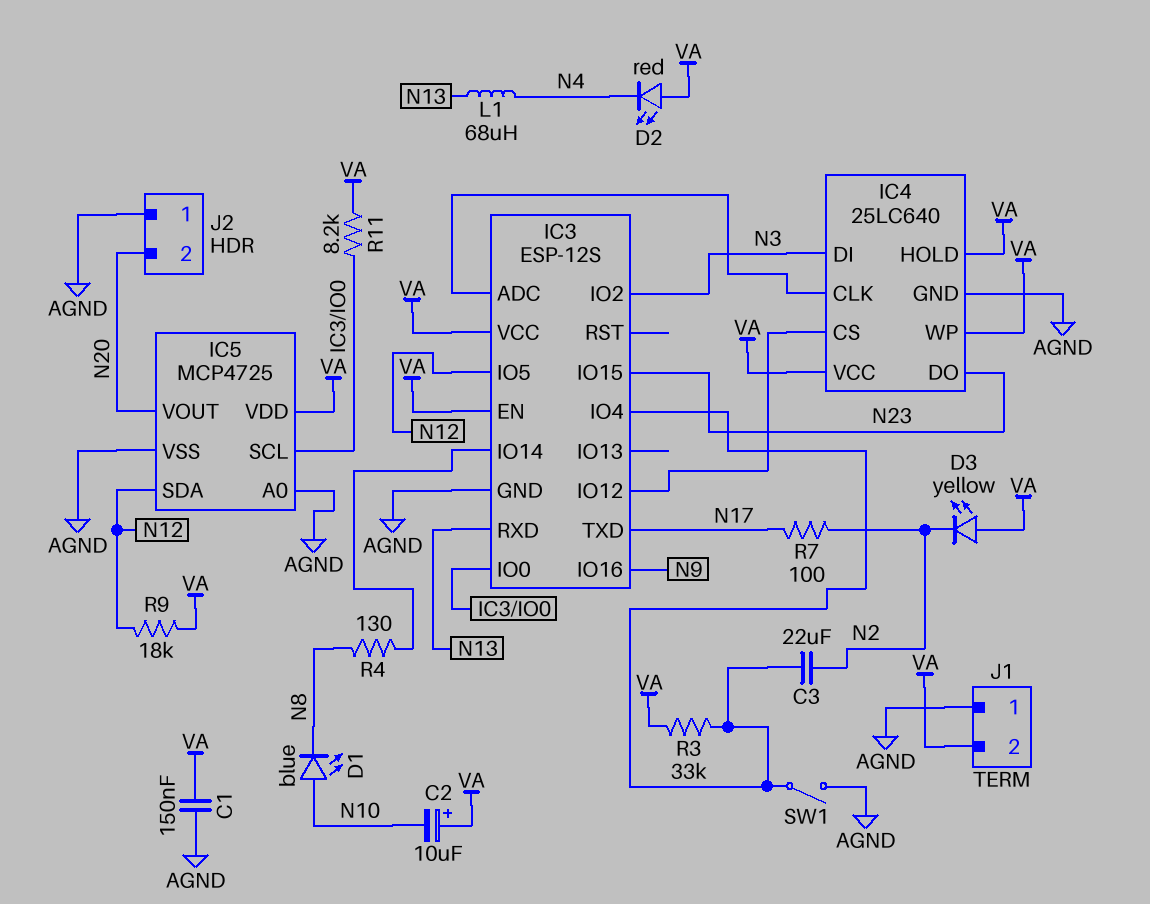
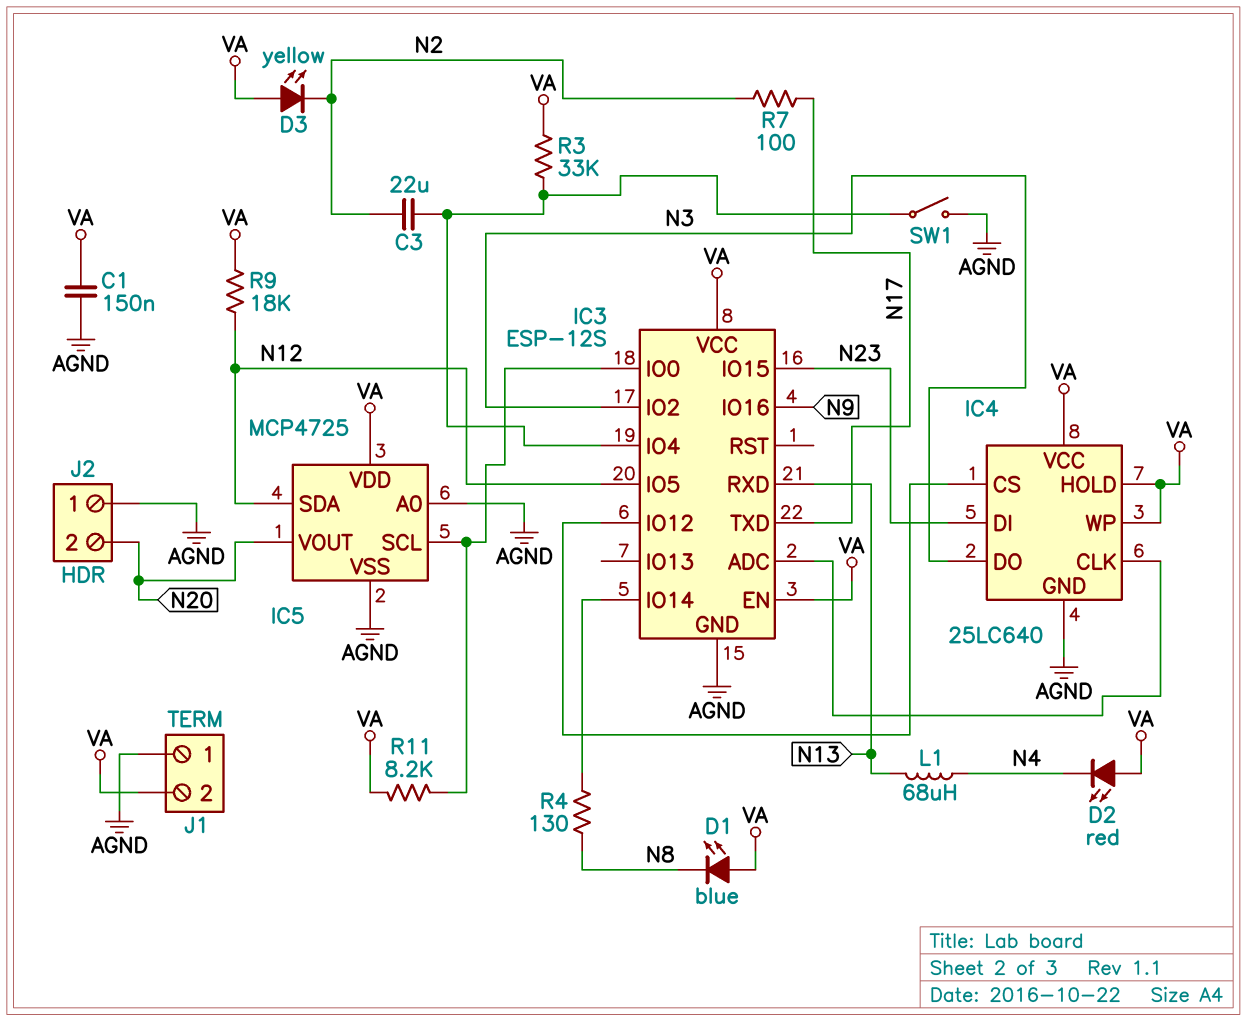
C2: 10uF (plus VA, minus N10) -> none
D1: LED blue (A N10, K N8) -> LED blue (A VA, K N8)
IC4 pin DI: N3 -> N23
IC4 pin DO: N23 -> N3

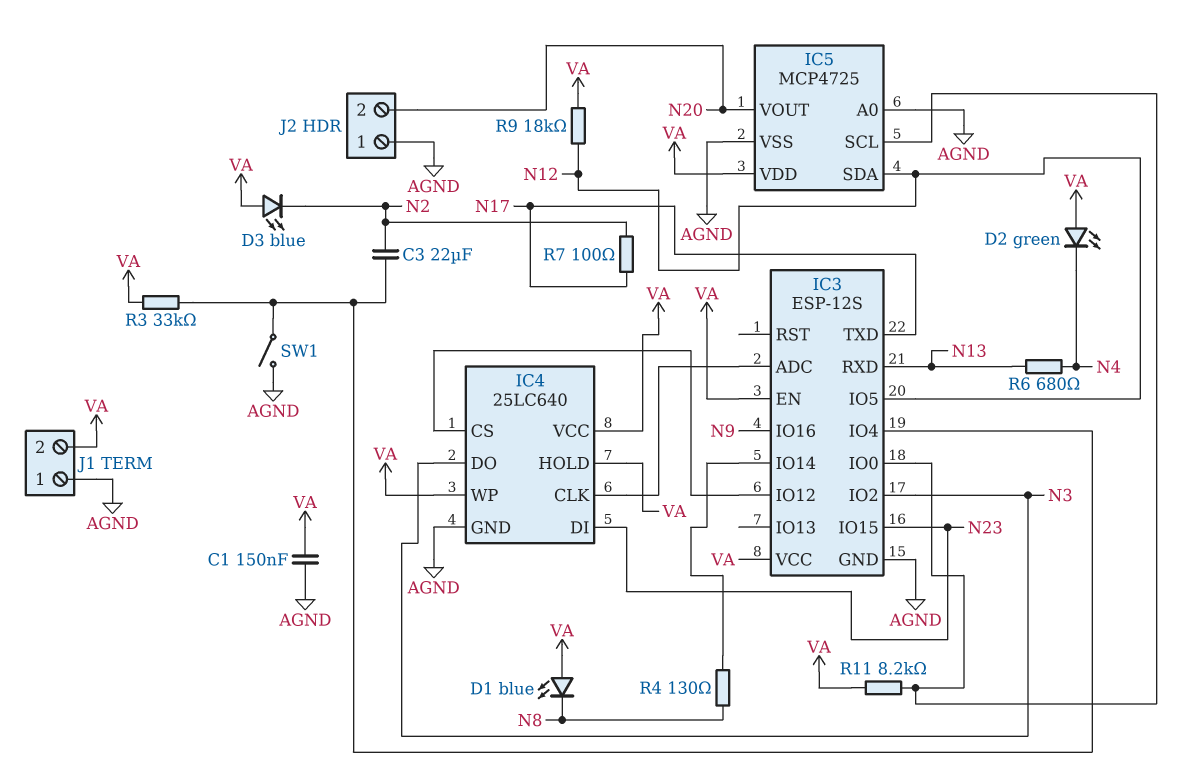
D2: LED red (A VA, K N4) -> LED green (A VA, K N4)
D3: LED yellow (A VA, K N2) -> LED blue (A VA, K N2)
L1: 68uH (N4, N13) -> none
R6: none -> 680 (N4, N13)

